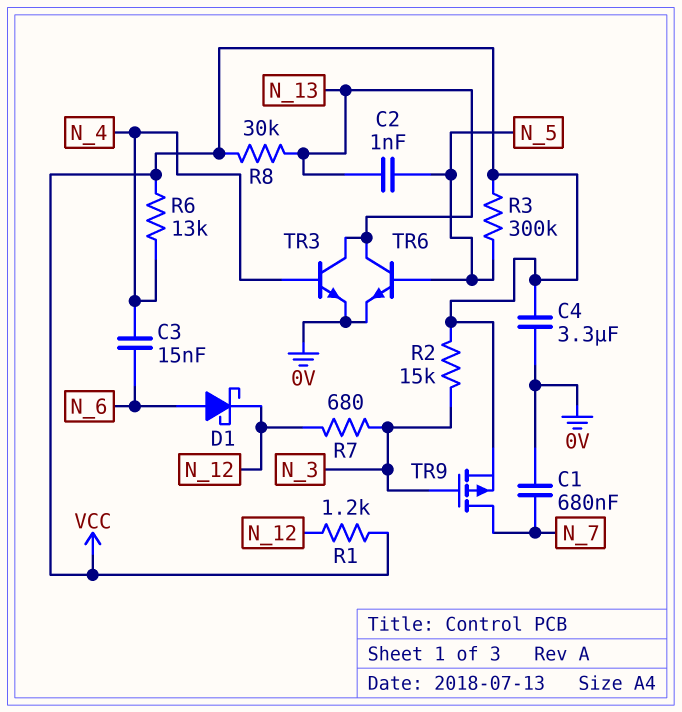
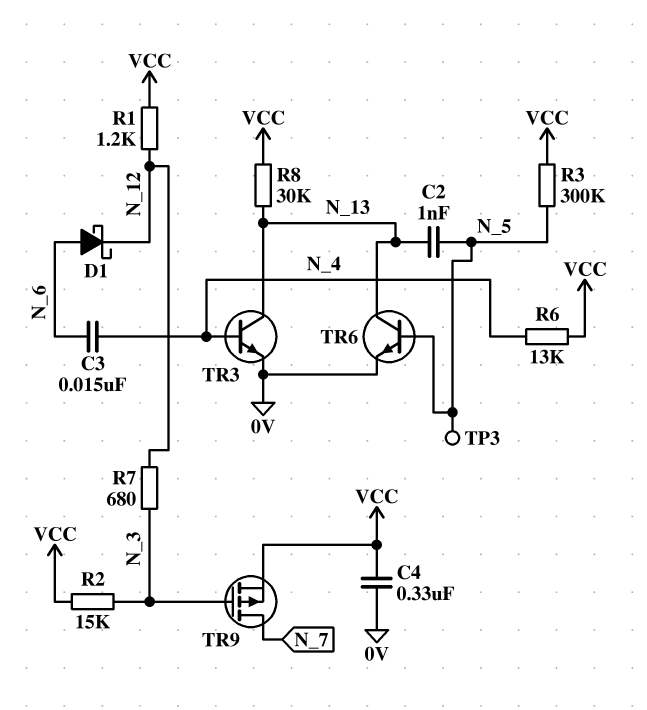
C1: 680nF (0V, N_7) -> none
C4: 3.3uF (0V, VCC) -> 330nF (0V, VCC)
TP3: none -> test point (N_5)

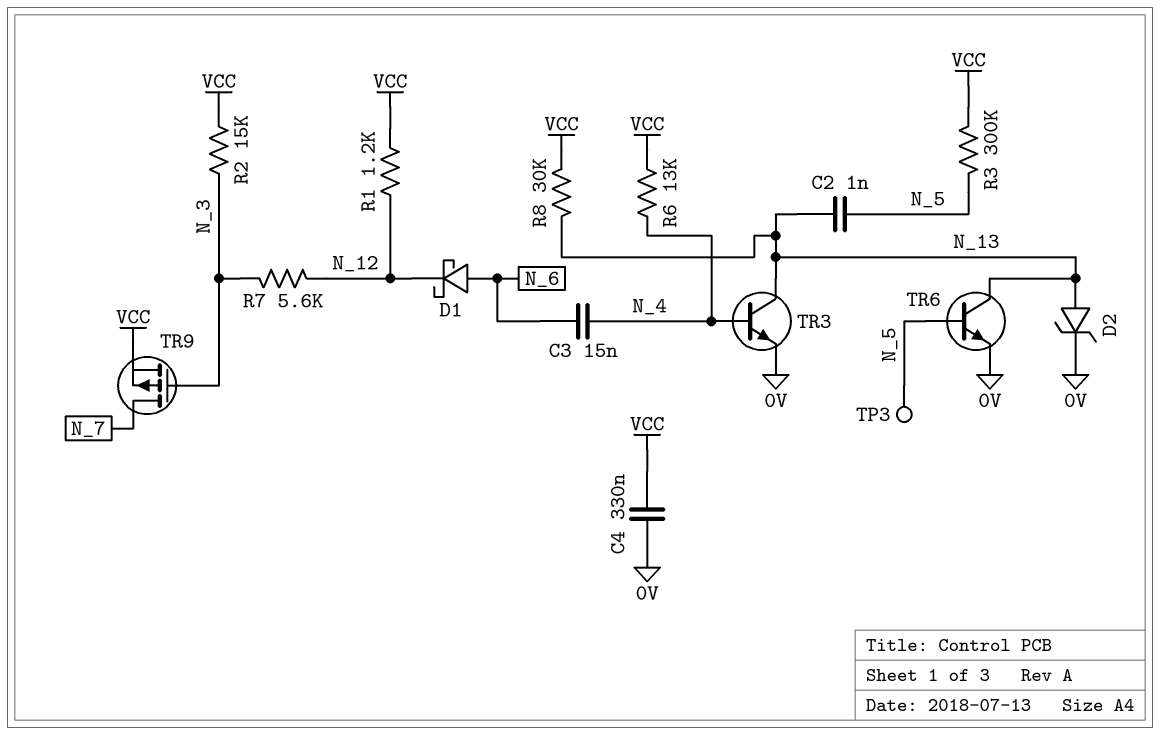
D2: none -> zener (A N_13, K 0V)
R7: 680 (N_3, N_12) -> 5.6k (N_3, N_12)

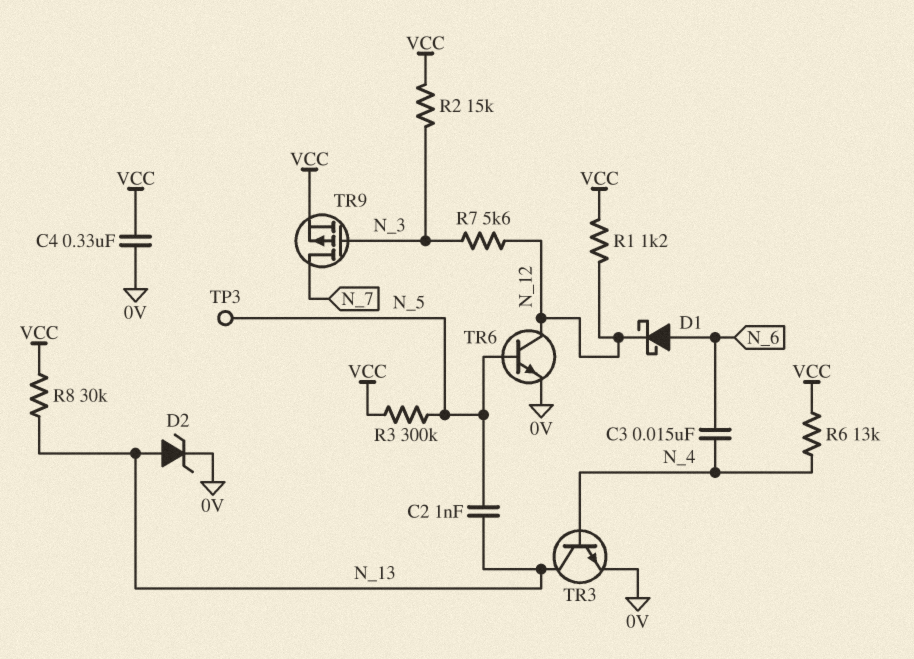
TR6: NPN (B N_5, C N_13, E 0V) -> NPN (B N_5, C N_12, E 0V)

